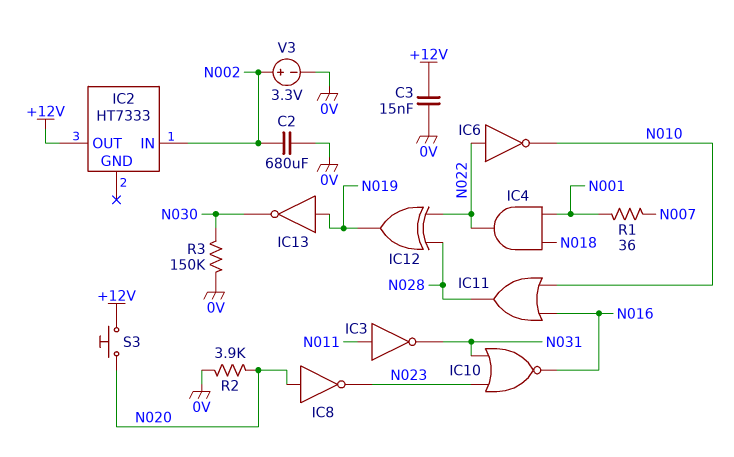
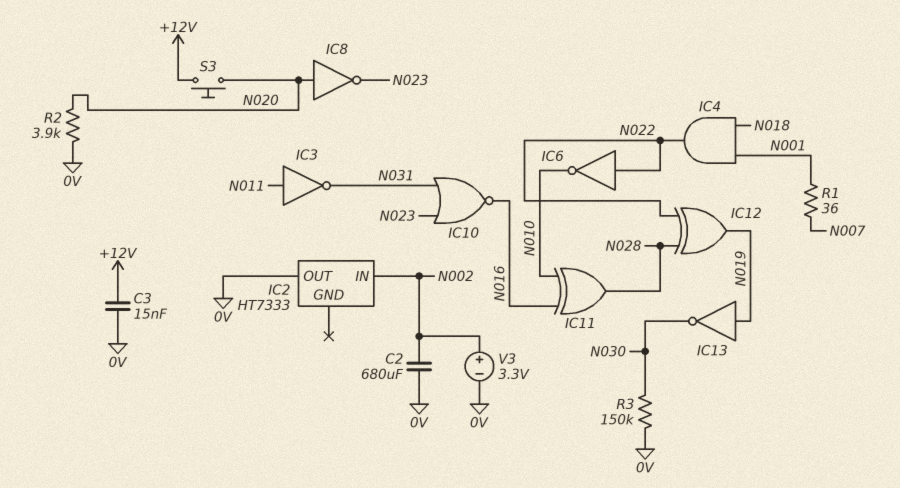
IC2 pin OUT: +12V -> 0V
IC11: OR (in N010, in N016, out N028) -> XOR (in N010, in N016, out N028)

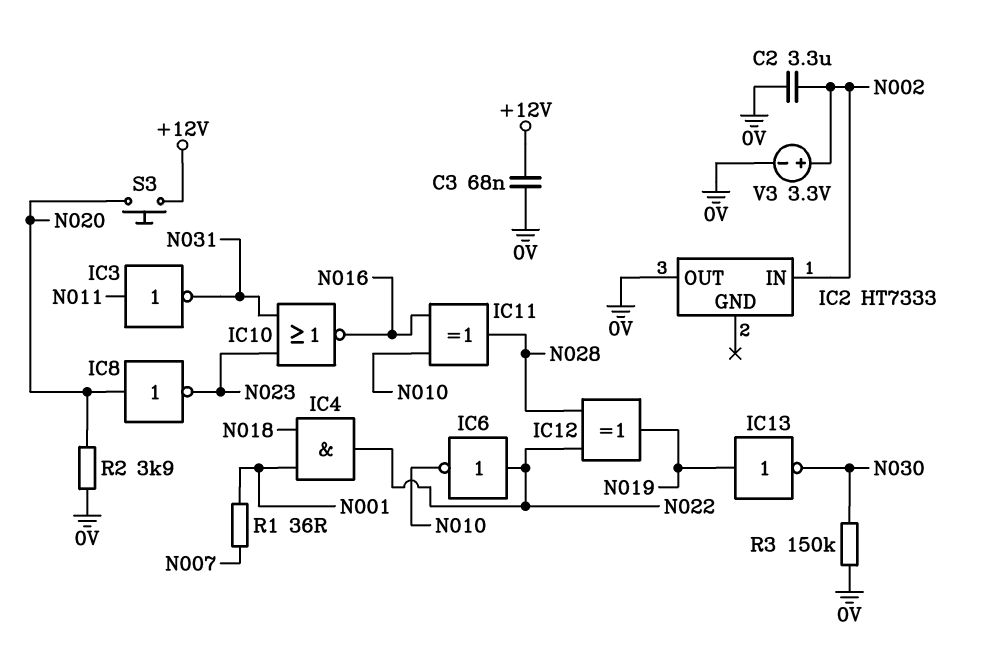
C2: 680uF (0V, N002) -> 3.3uF (0V, N002)
C3: 15nF (+12V, 0V) -> 68nF (+12V, 0V)

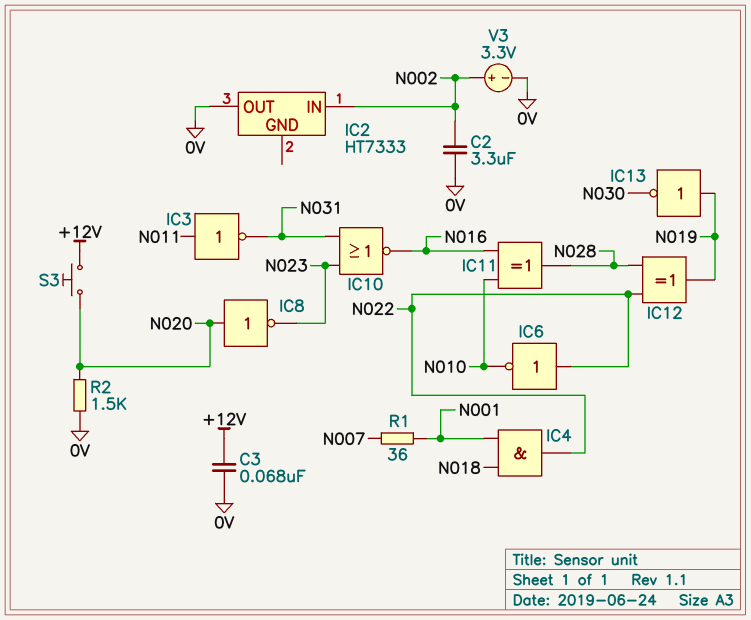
R2: 3.9k (0V, N020) -> 1.5k (0V, N020)
R3: 150k (0V, N030) -> none

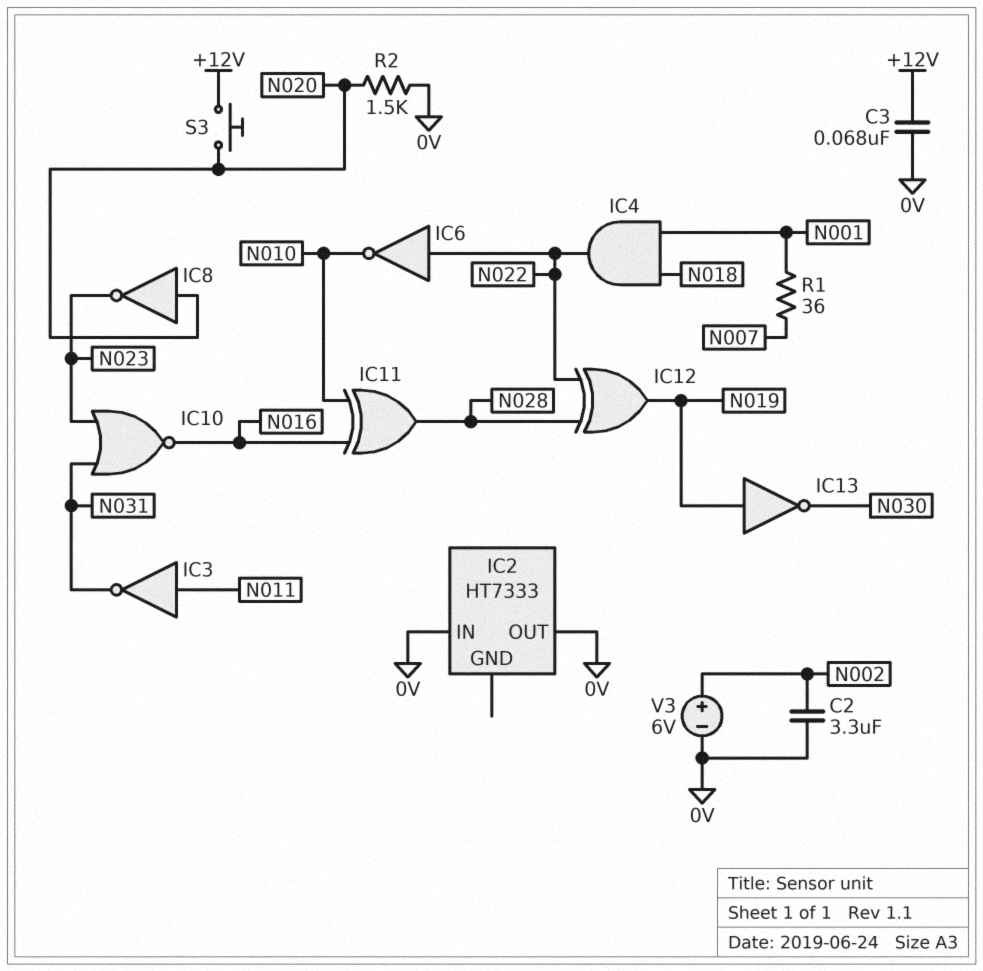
IC2 pin IN: N002 -> 0V
V3: 3.3V (plus N002, minus 0V) -> 6V (plus N002, minus 0V)

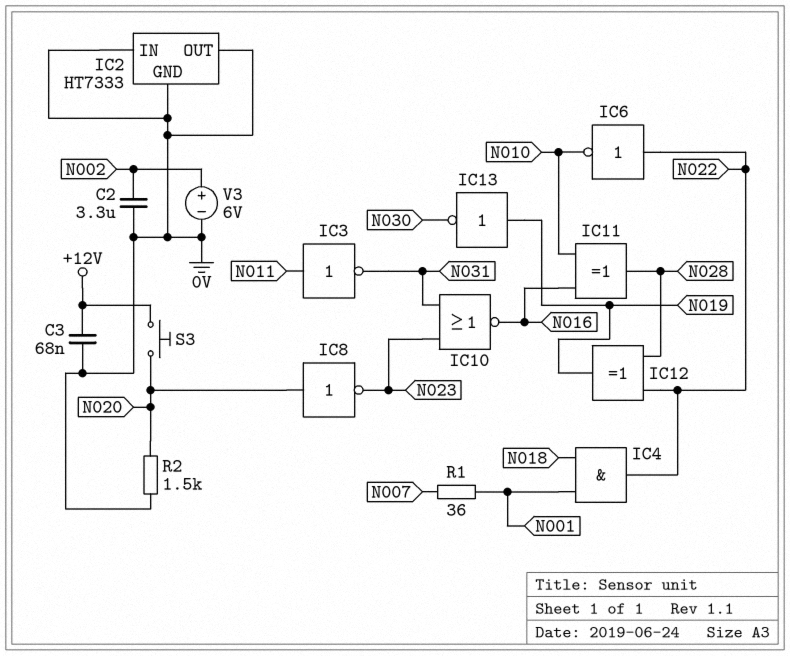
IC2 pin GND: none -> 0V

